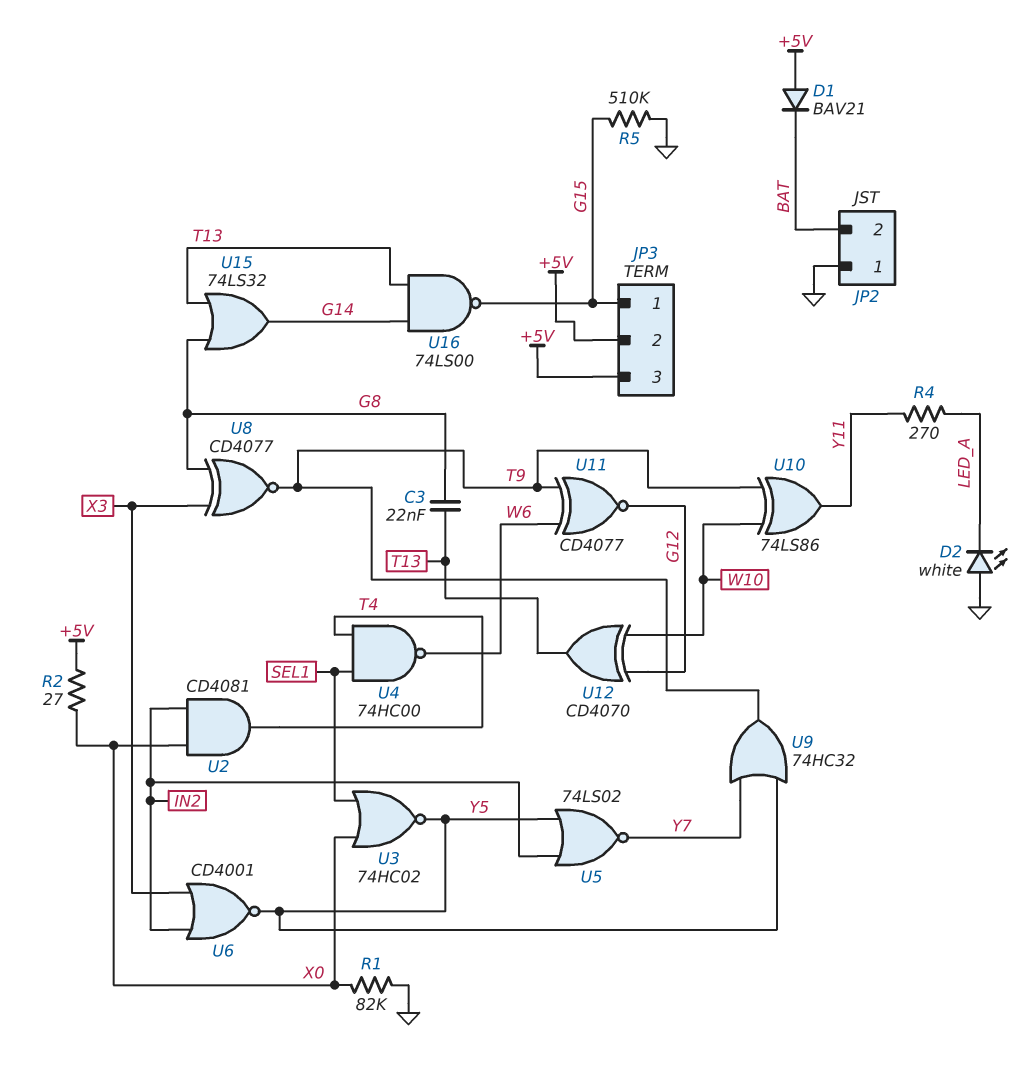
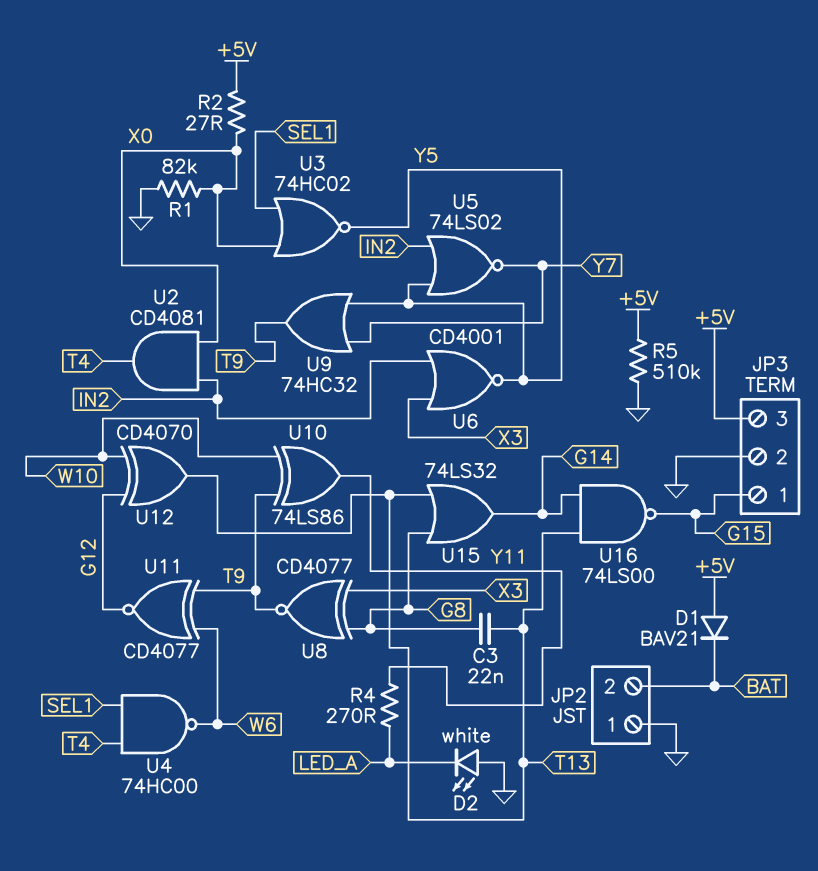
JP3 pin 2: +5V -> GND
R5: 510k (G15, GND) -> 510k (+5V, GND)

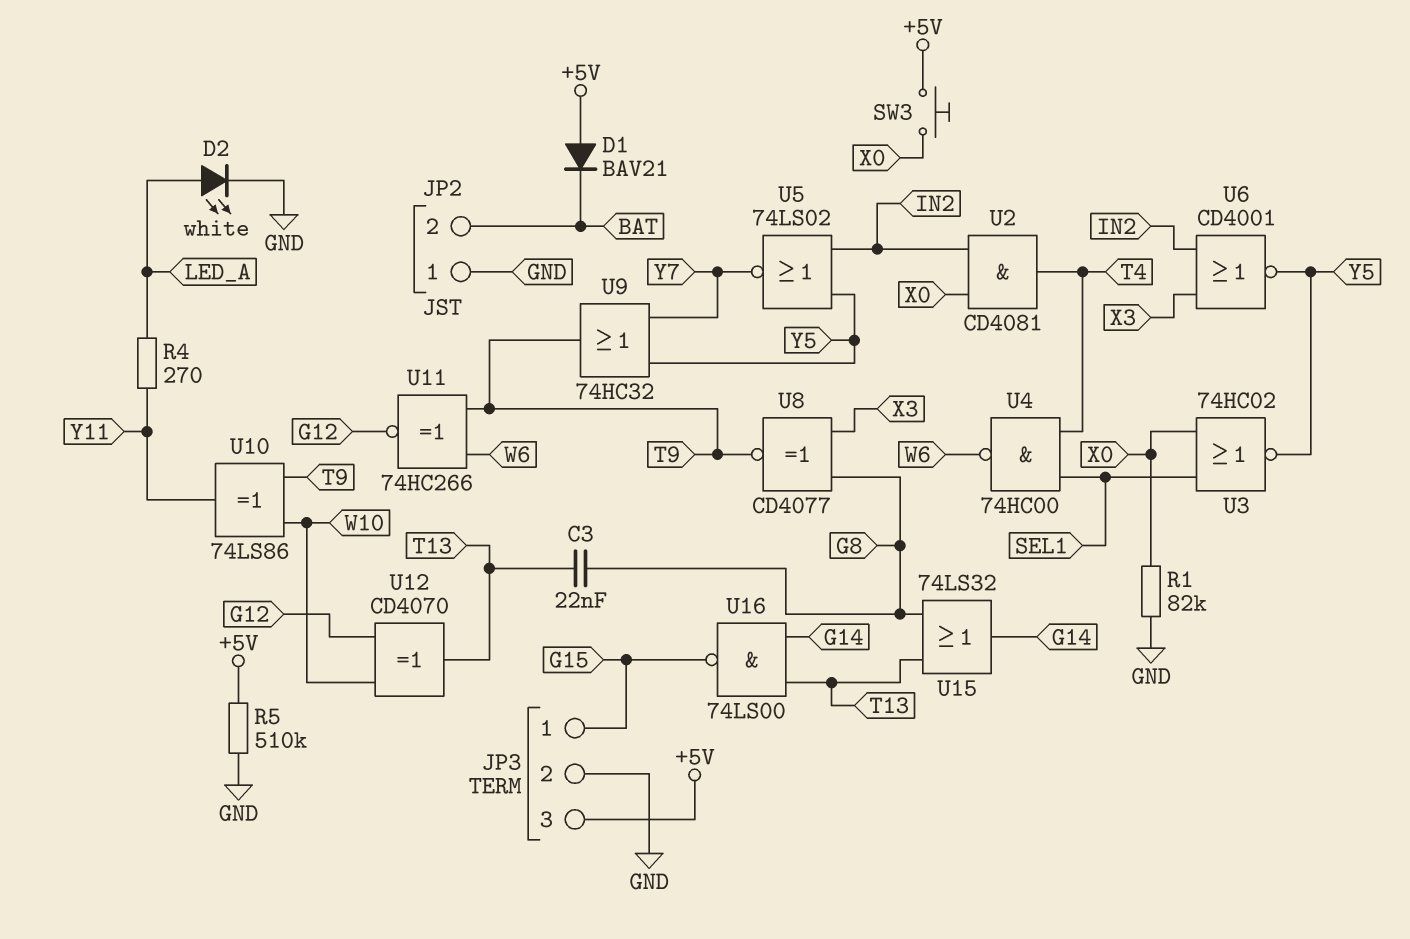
D2: LED white (A GND, K LED_A) -> LED white (A LED_A, K GND)
R2: 27 (+5V, X0) -> none
SW3: none -> button (+5V, X0)
U11: XNOR CD4077 (in T9, in W6, out G12) -> XNOR 74HC266 (in T9, in W6, out G12)

